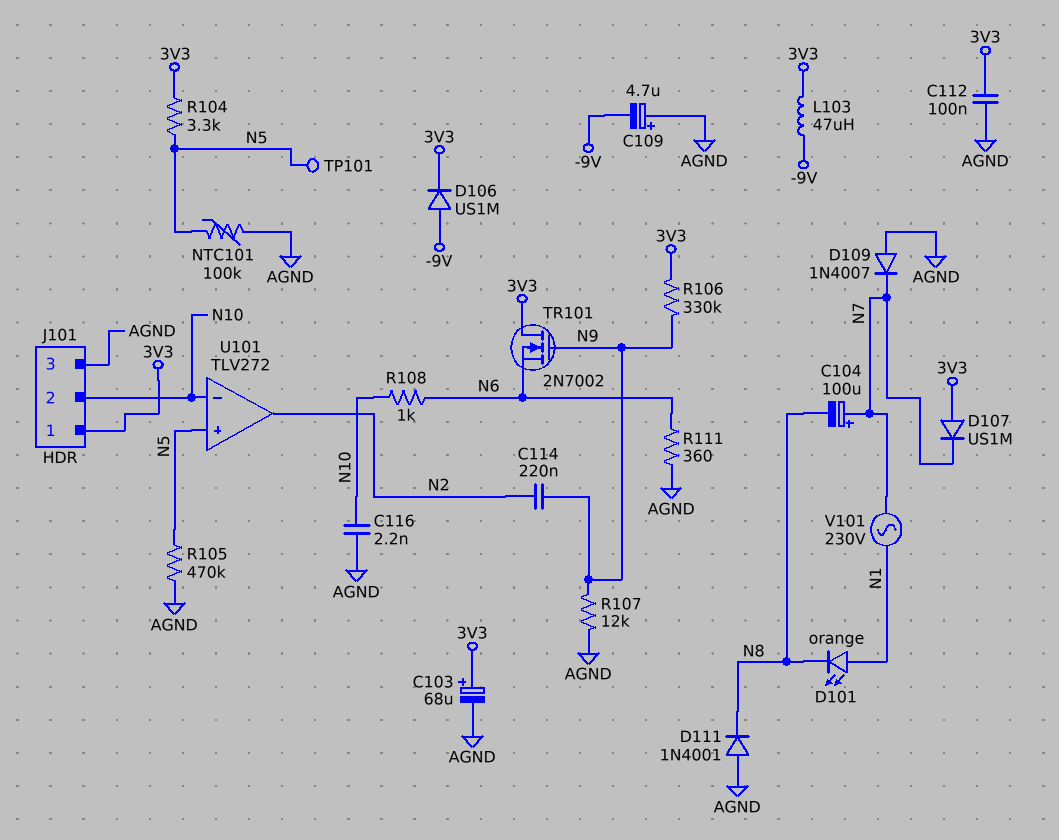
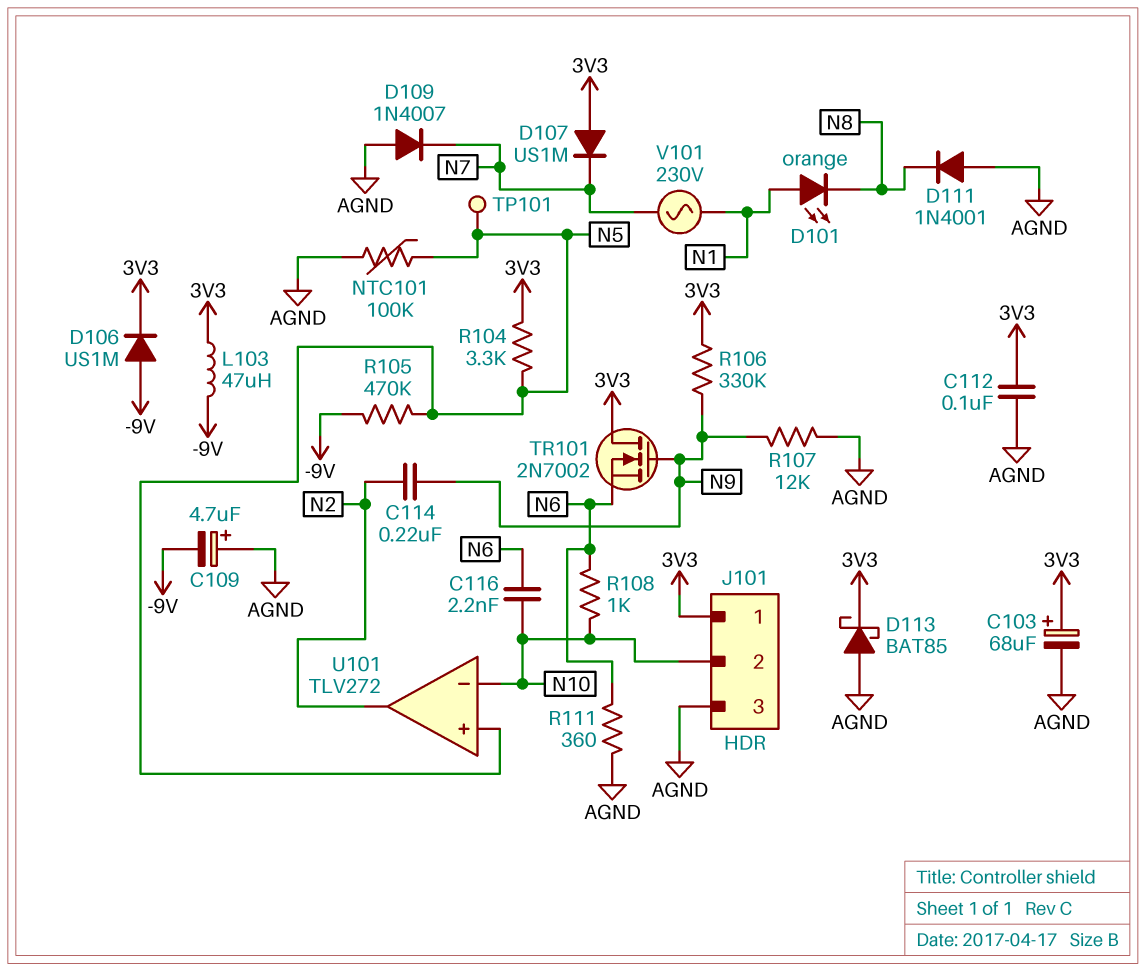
C104: 100uF (plus N7, minus N8) -> none
C116: 2.2nF (AGND, N10) -> 2.2nF (N6, N10)
D113: none -> schottky BAT85 (A AGND, K 3V3)
R105: 470k (AGND, N5) -> 470k (-9V, N5)

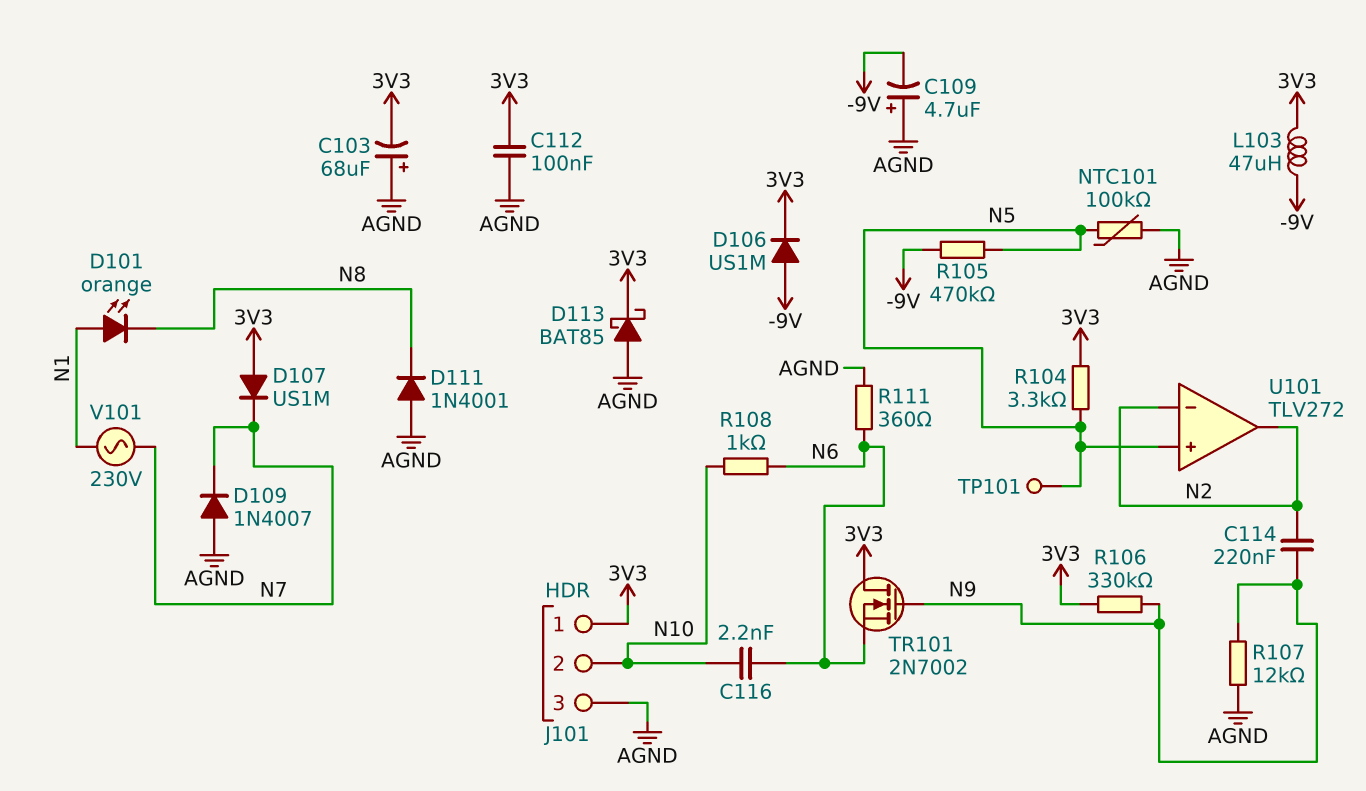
C103: 68uF (plus 3V3, minus AGND) -> 68uF (plus AGND, minus 3V3)
U101 pin in-: N10 -> N2

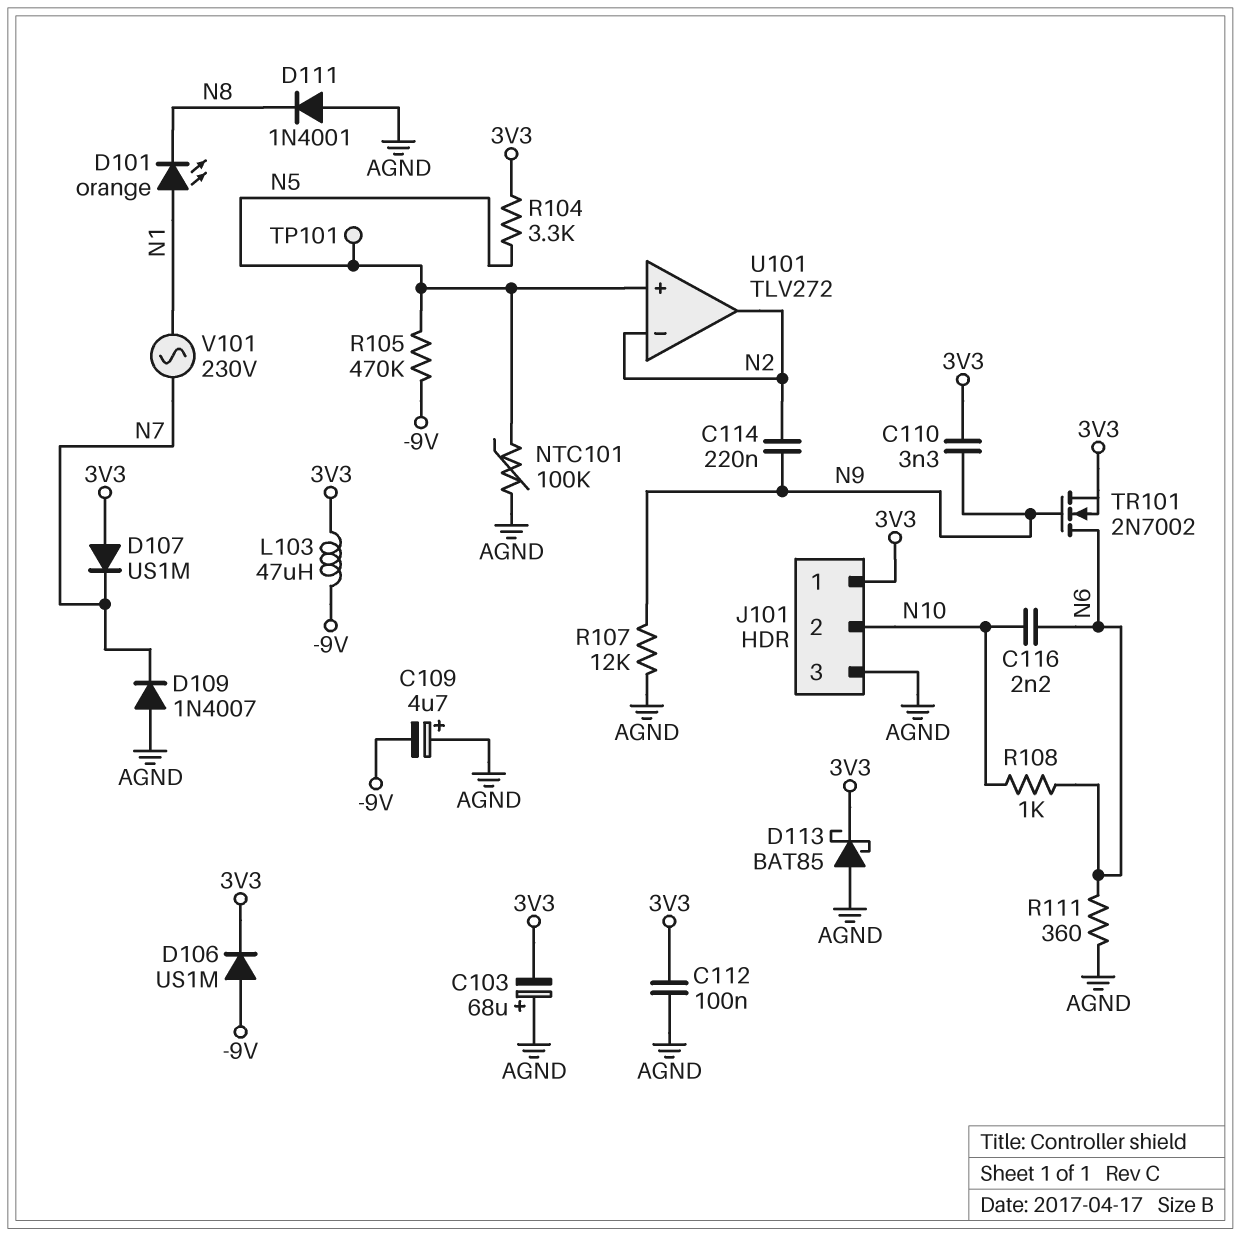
C110: none -> 3.3nF (3V3, N9)
R106: 330k (3V3, N9) -> none
TR101: NMOS 2N7002 (G N9, D 3V3, S N6) -> NMOS 2N7002 (G N9, D N6, S 3V3)

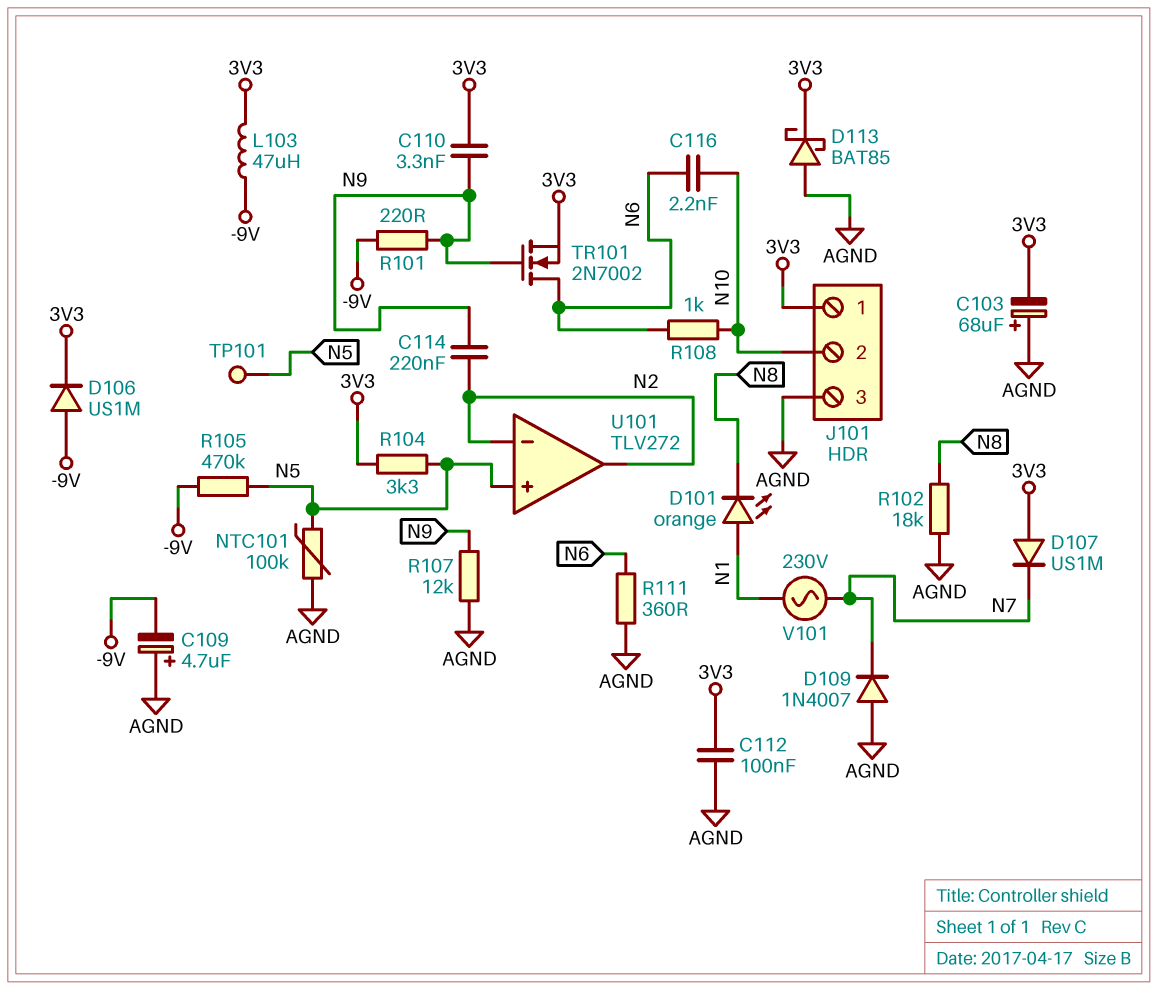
D111: diode 1N4001 (A AGND, K N8) -> none
R101: none -> 220 (-9V, N9)
R102: none -> 18k (AGND, N8)

